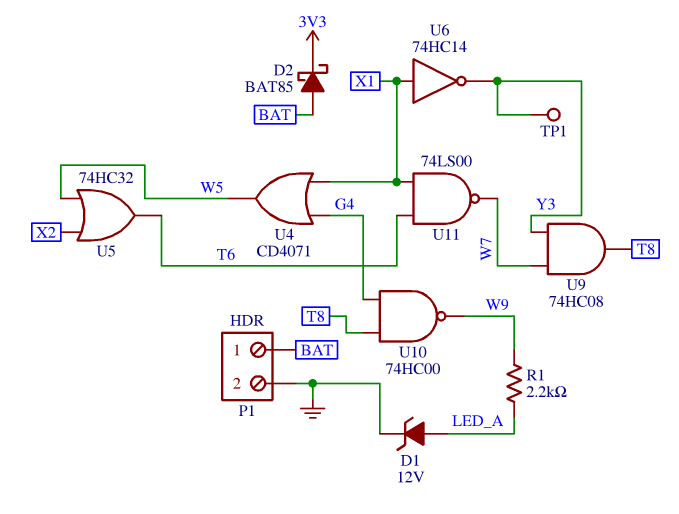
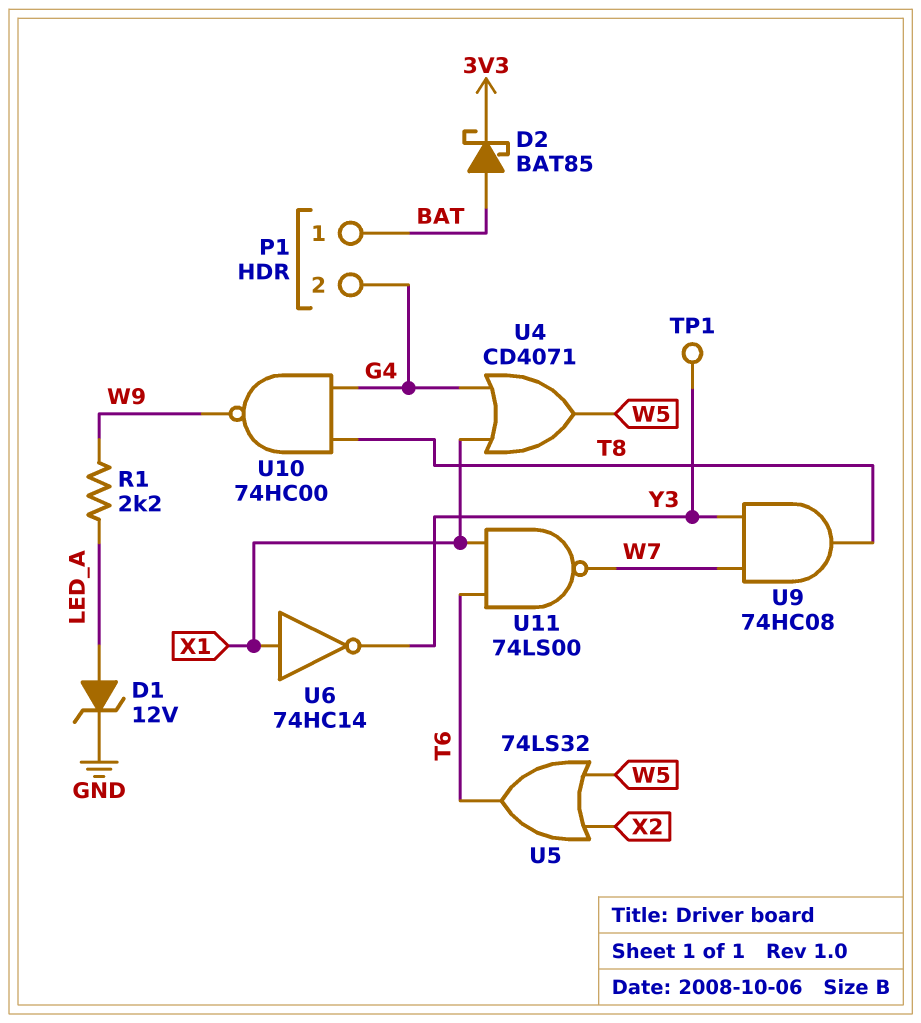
P1 pin 2: GND -> G4
U5: OR 74HC32 (in W5, in X2, out T6) -> OR 74LS32 (in W5, in X2, out T6)

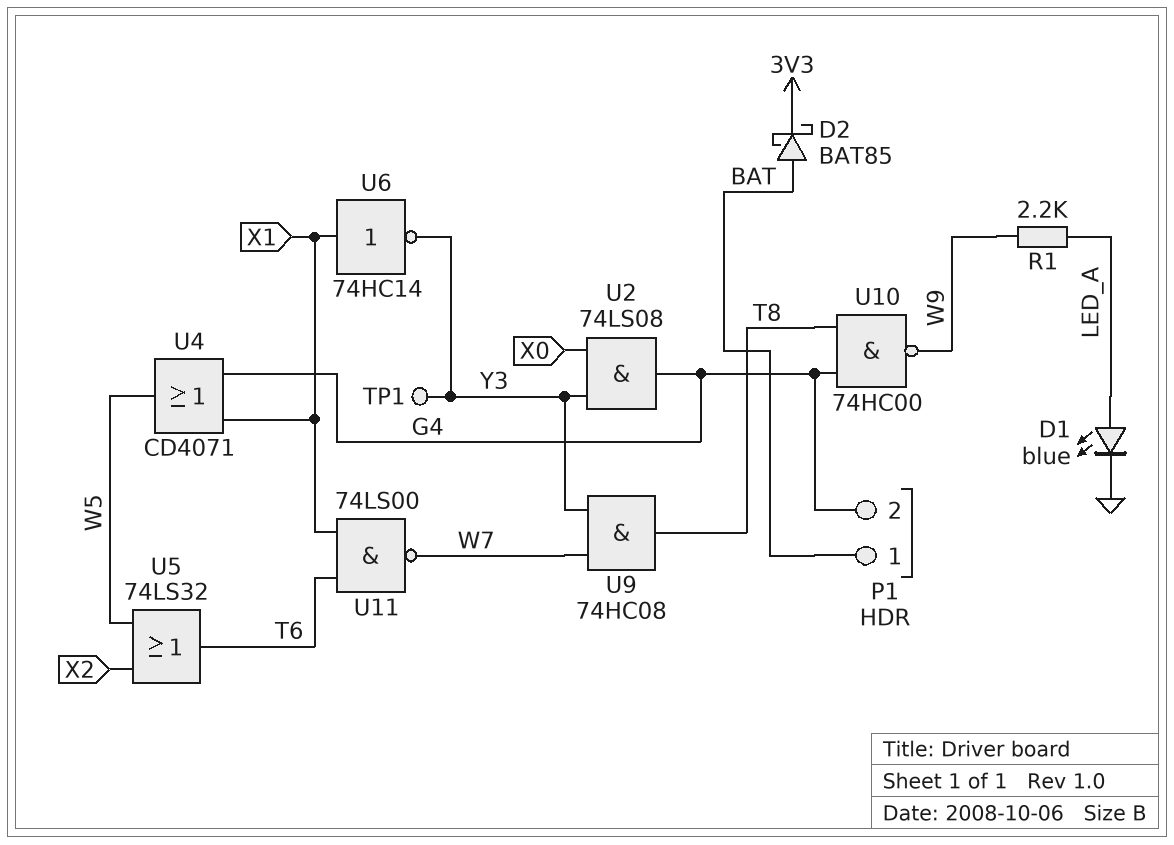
D1: zener 12V (A LED_A, K GND) -> LED blue (A LED_A, K GND)
U2: none -> AND 74LS08 (in X0, in Y3, out G4)

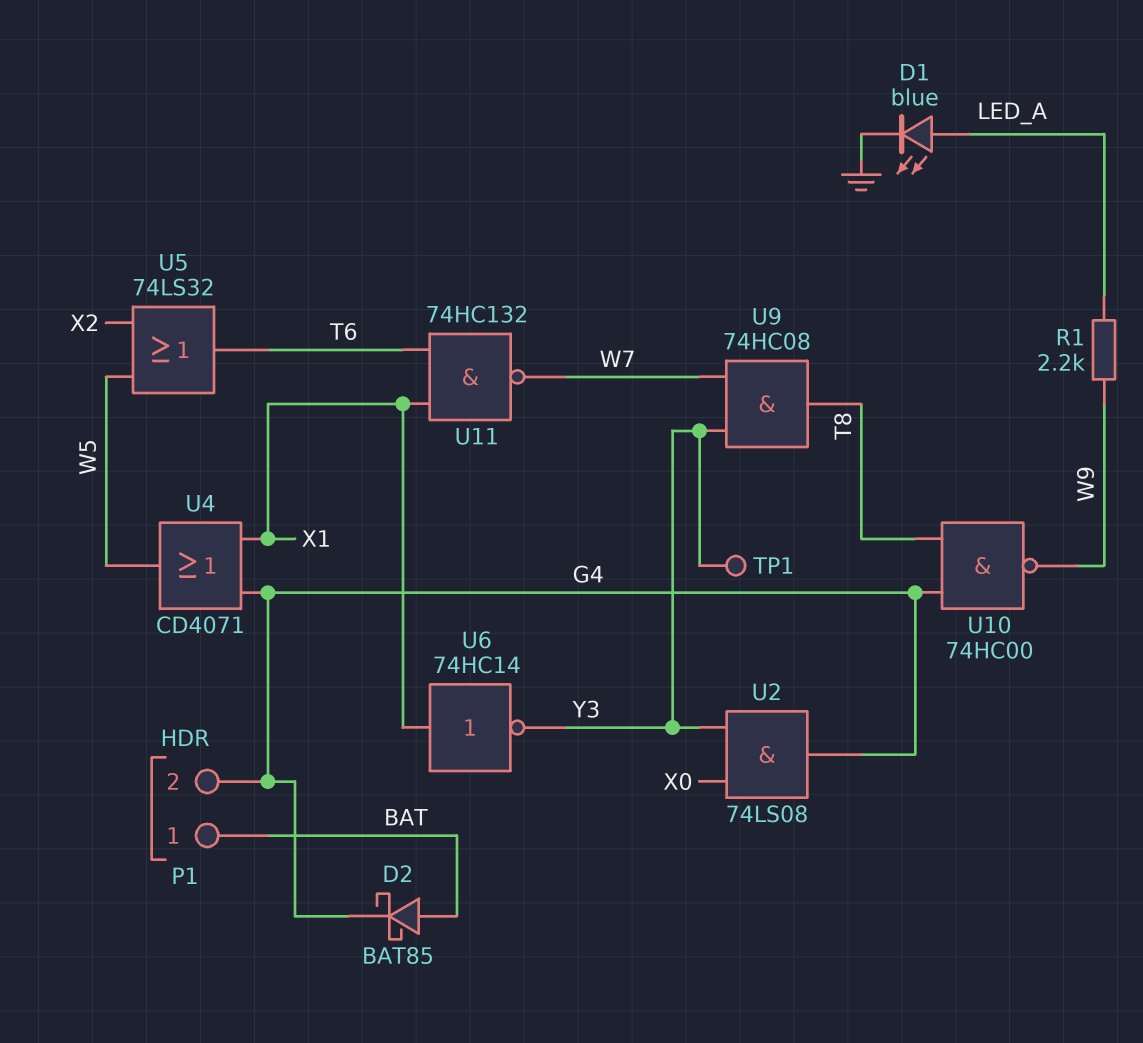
D2: schottky BAT85 (A BAT, K 3V3) -> schottky BAT85 (A BAT, K G4)
U11: NAND 74LS00 (in T6, in X1, out W7) -> NAND 74HC132 (in T6, in X1, out W7)

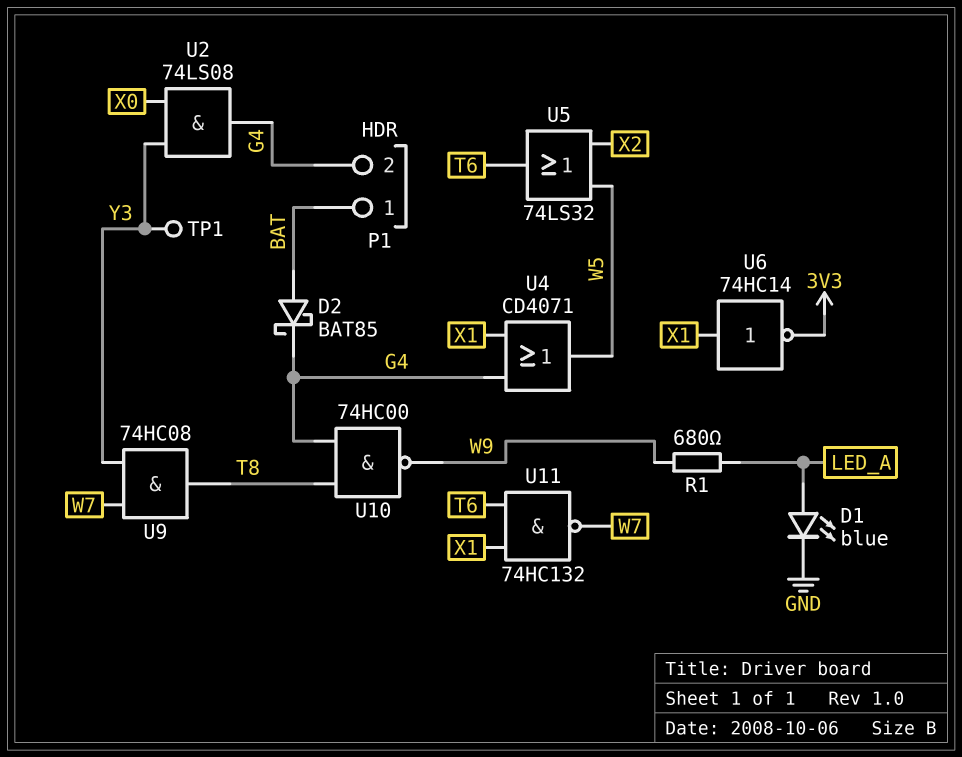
R1: 2.2k (LED_A, W9) -> 680 (LED_A, W9)
U6: NOT 74HC14 (in X1, out Y3) -> NOT 74HC14 (in X1, out 3V3)

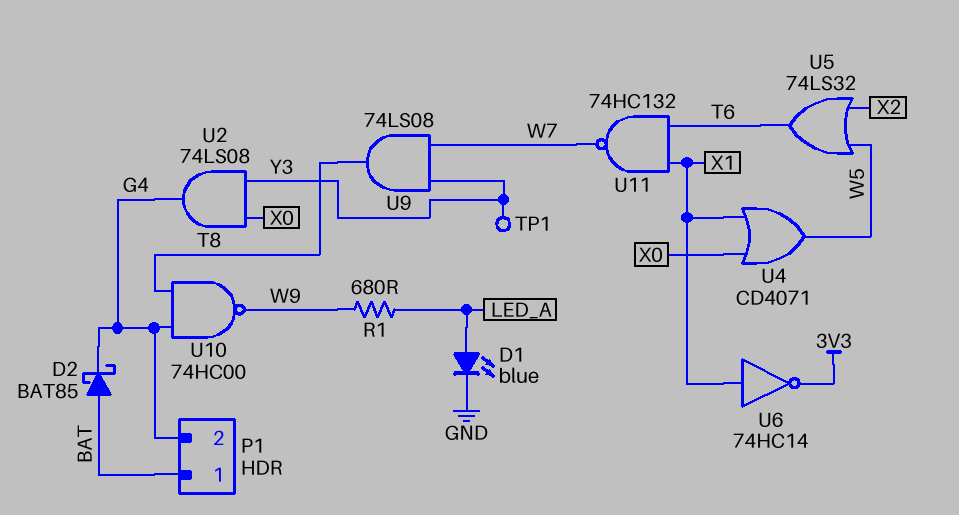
U4: OR CD4071 (in G4, in X1, out W5) -> OR CD4071 (in X0, in X1, out W5)
U9: AND 74HC08 (in W7, in Y3, out T8) -> AND 74LS08 (in W7, in Y3, out T8)

